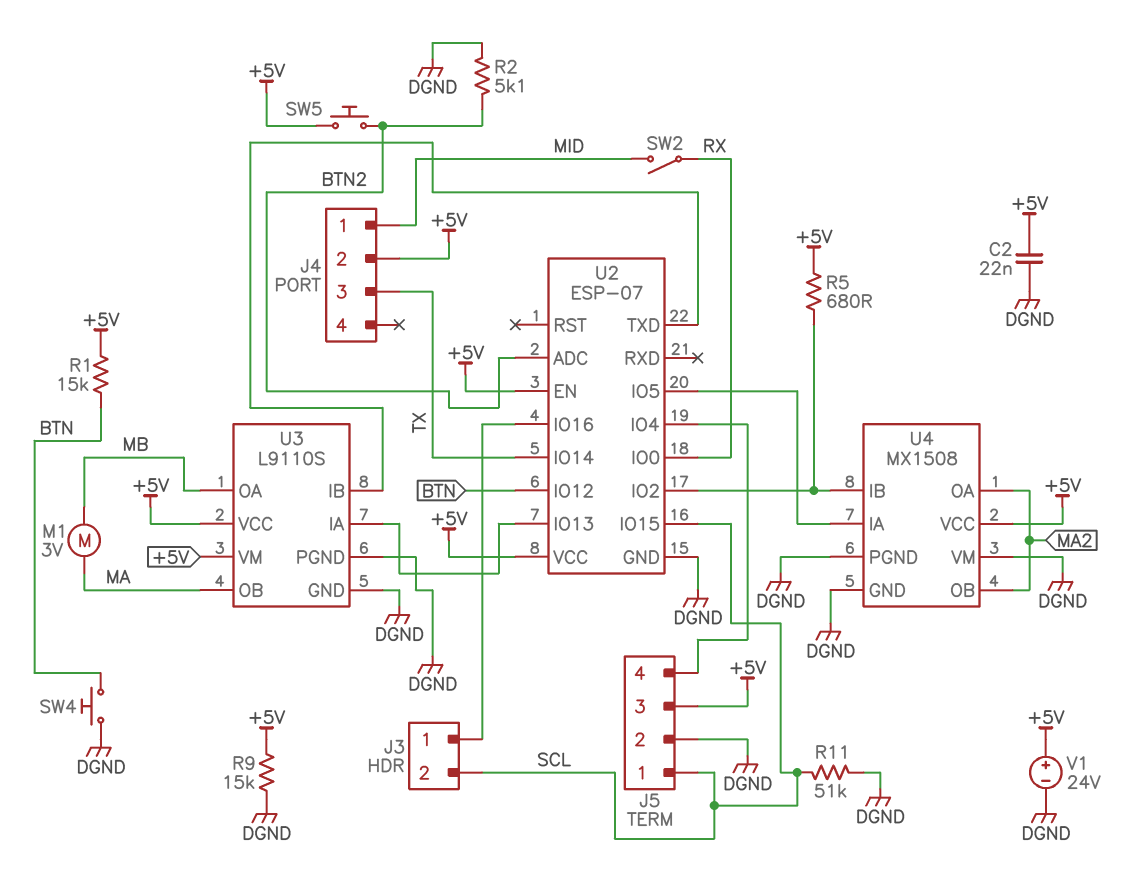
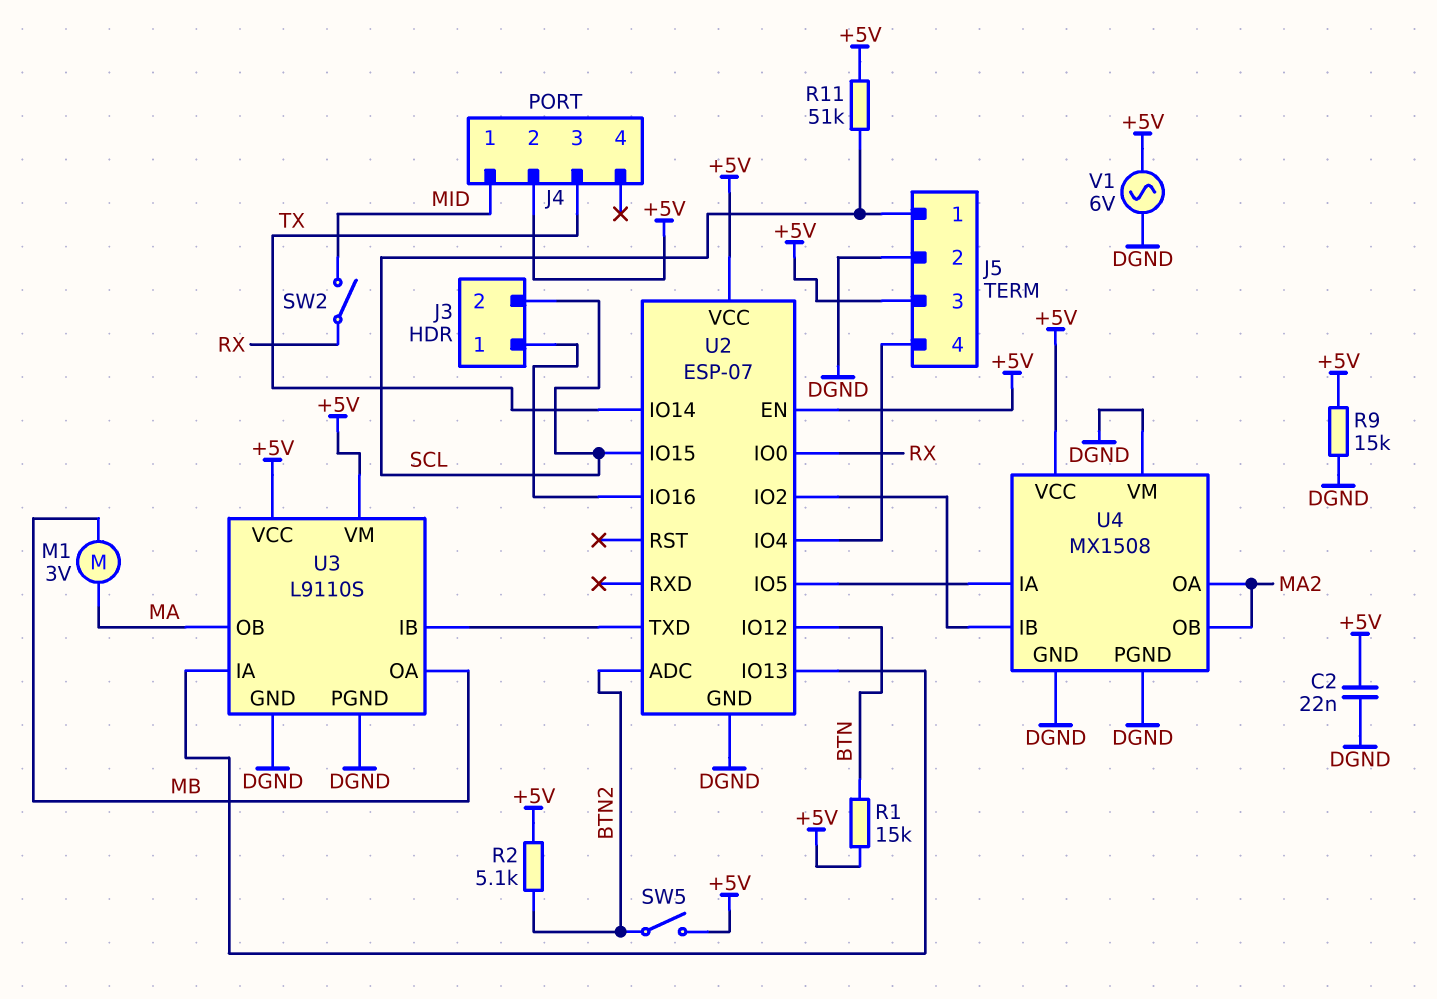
R2: 5.1k (BTN2, DGND) -> 5.1k (+5V, BTN2)
R5: 680 (+5V, U2/IO2) -> none
R11: 51k (DGND, SCL) -> 51k (+5V, SCL)
SW4: button (BTN, DGND) -> none
SW5: button (+5V, BTN2) -> switch (+5V, BTN2)
V1: 24V (plus +5V, minus DGND) -> AC 6V (+5V, DGND)

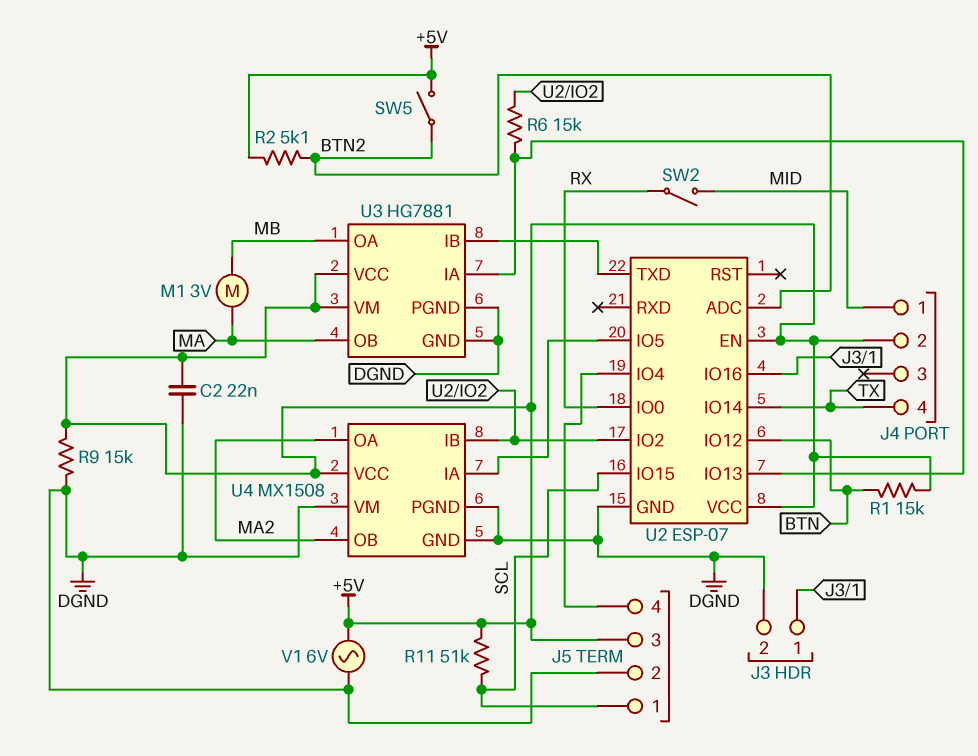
J3 pin 2: SCL -> DGND
J4 pin 3: TX -> none
J4 pin 4: none -> TX
R6: none -> 15k (U2/IO2, U2/IO13)
U3: L9110S -> HG7881

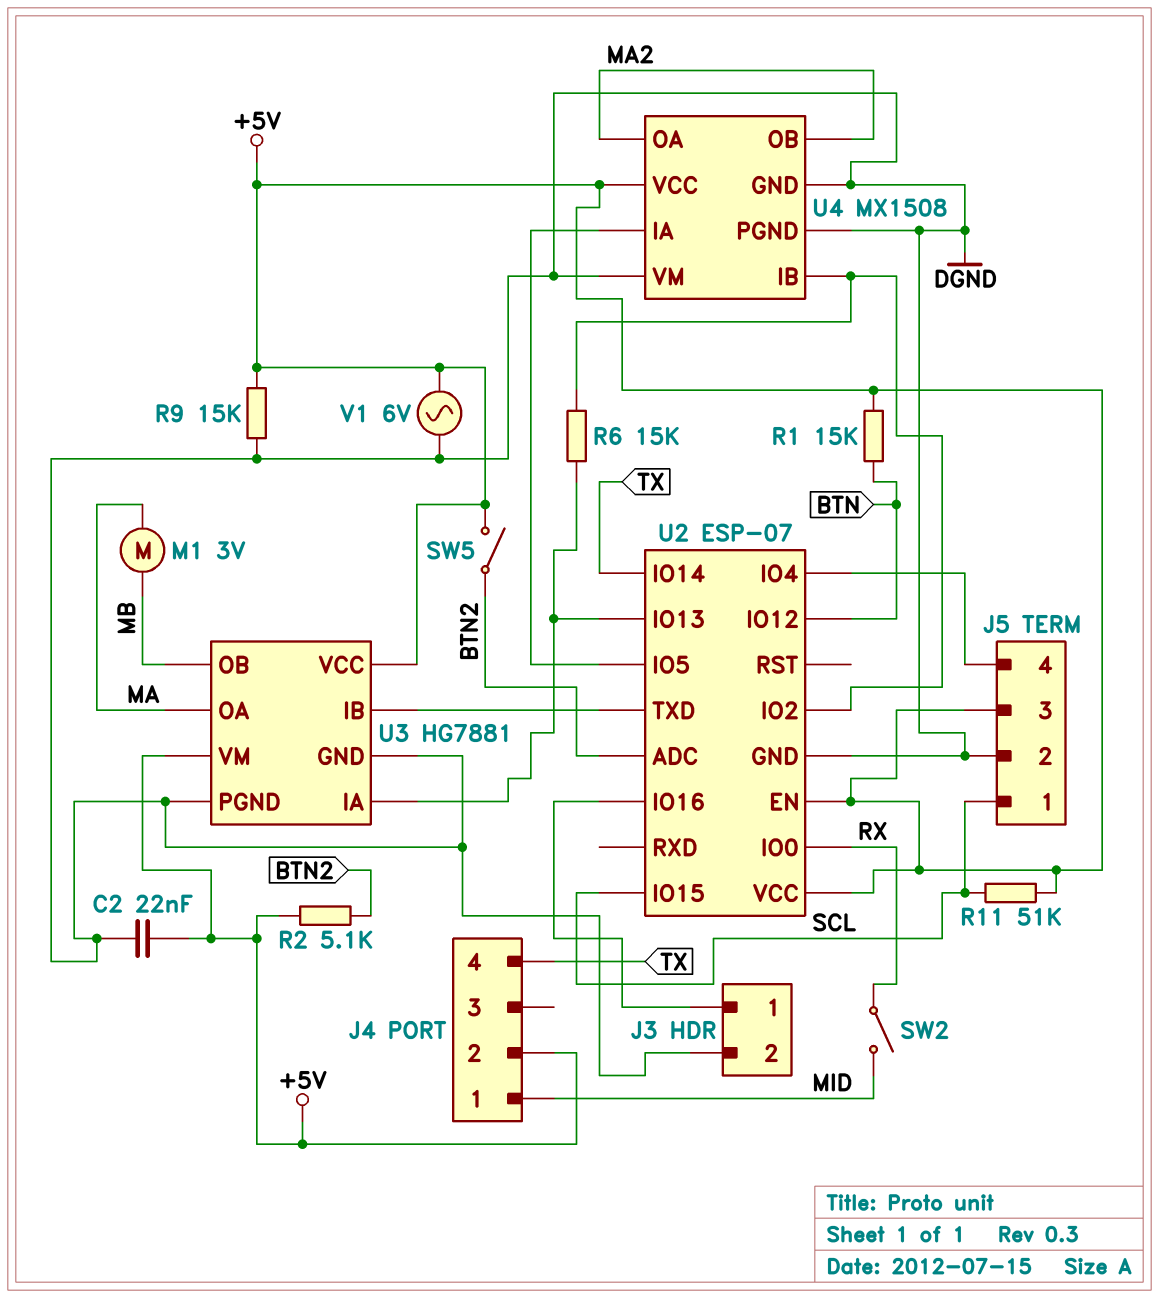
U3 pin OA: MB -> MA
U3 pin OB: MA -> MB

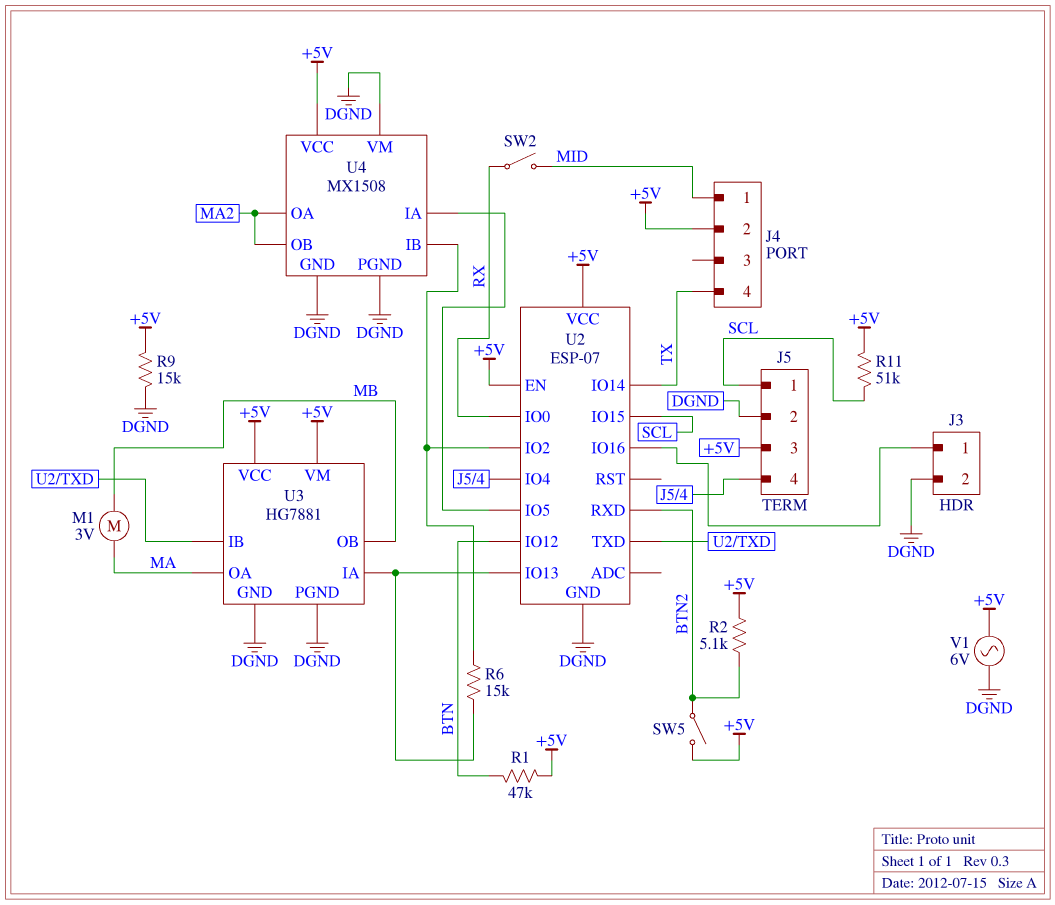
C2: 22nF (+5V, DGND) -> none
R1: 15k (+5V, BTN) -> 47k (+5V, BTN)
U2 pin ADC: BTN2 -> none
U2 pin RXD: none -> BTN2

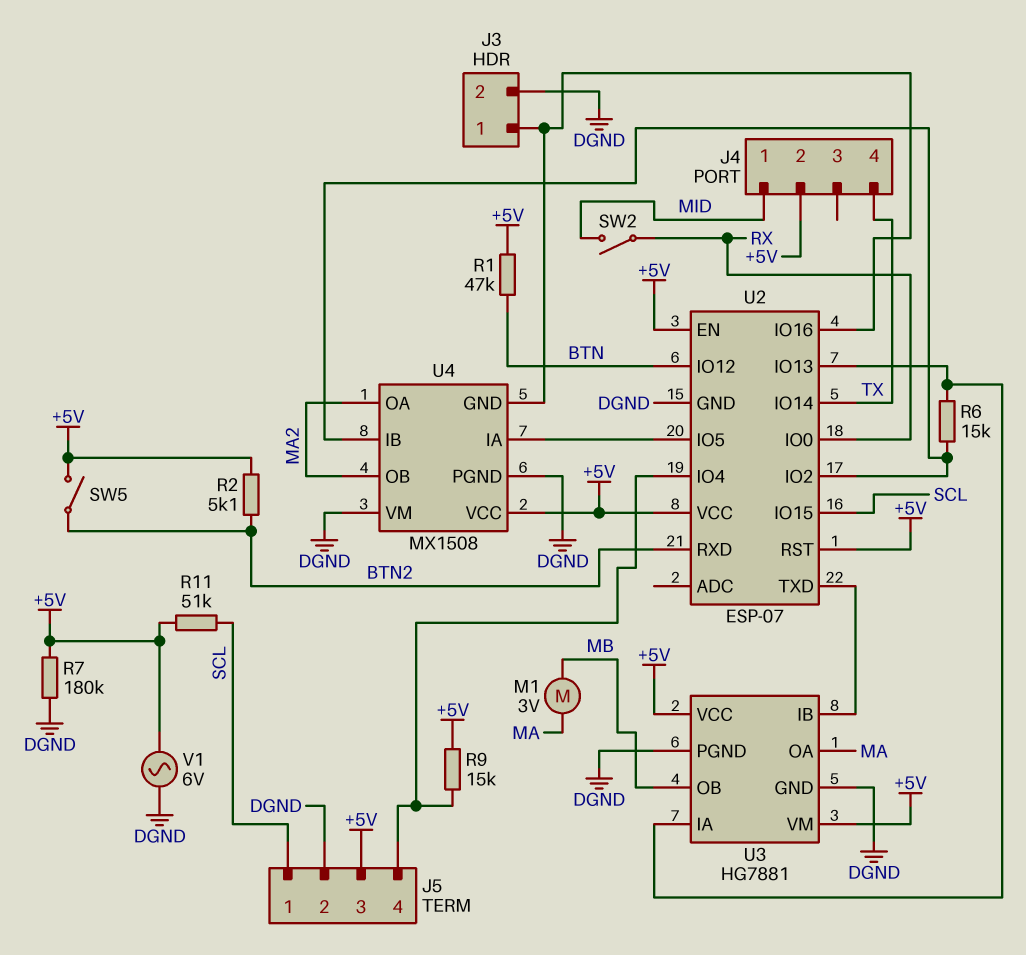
R7: none -> 180k (+5V, DGND)
R9: 15k (+5V, DGND) -> 15k (+5V, J5/4)
U2 pin RST: none -> +5V
U4 pin GND: DGND -> J3/1

